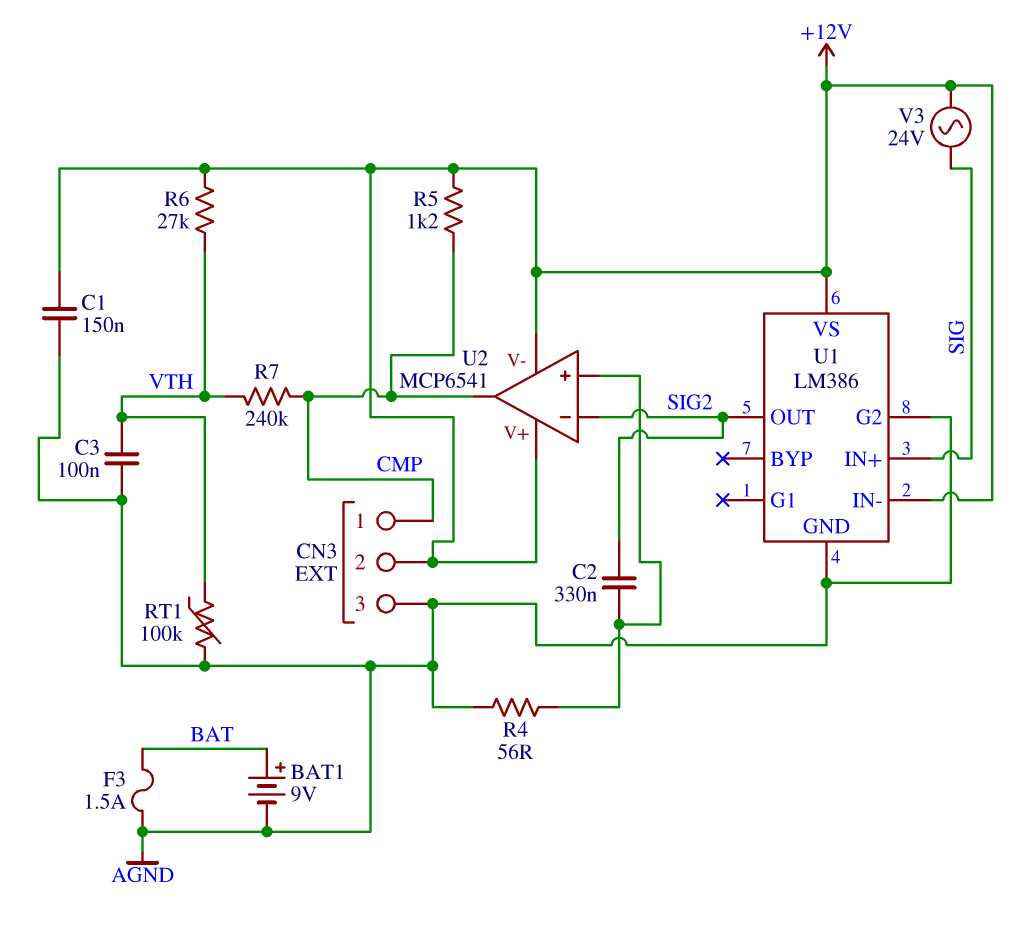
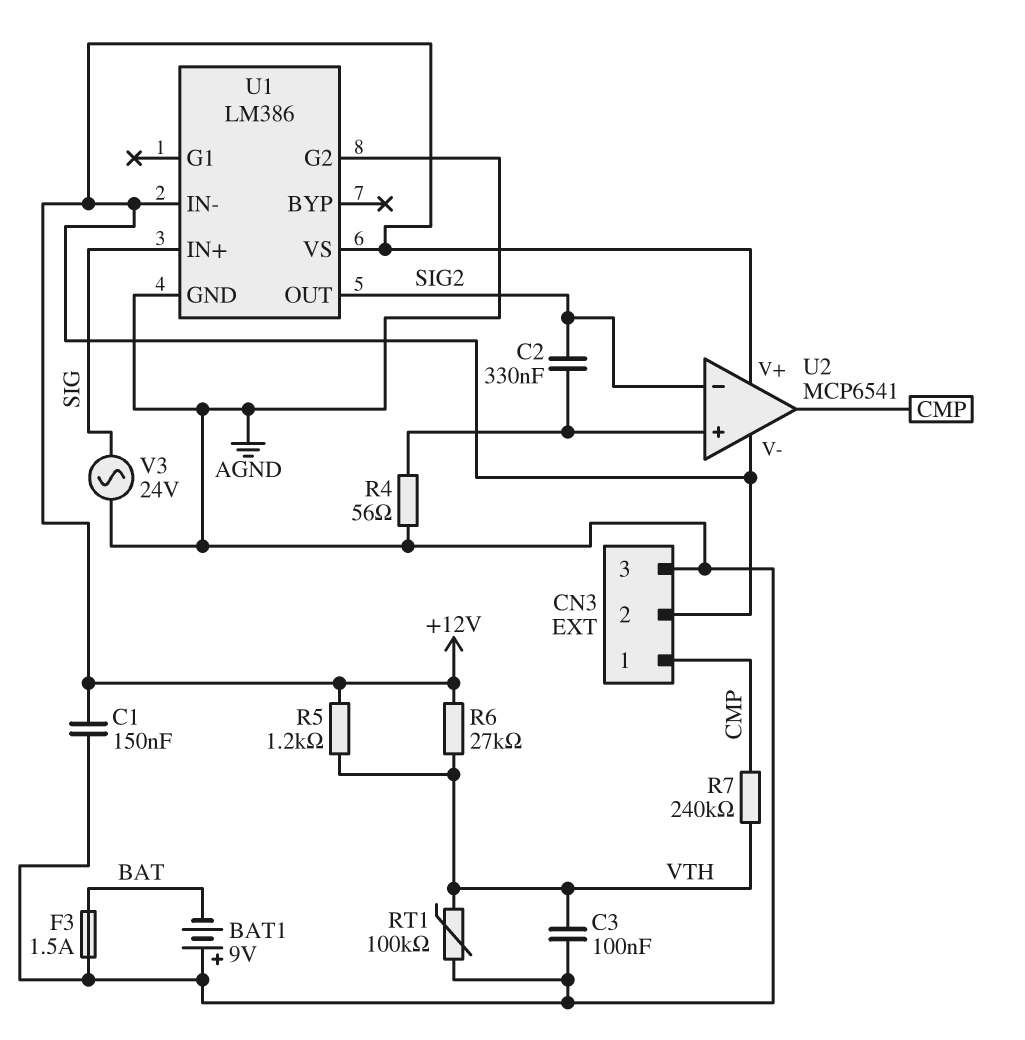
BAT1: 9V (plus BAT, minus AGND) -> 9V (plus AGND, minus BAT)
R5: 1.2k (+12V, CMP) -> 1.2k (+12V, VTH)
V3: AC 24V (+12V, SIG) -> AC 24V (AGND, SIG)

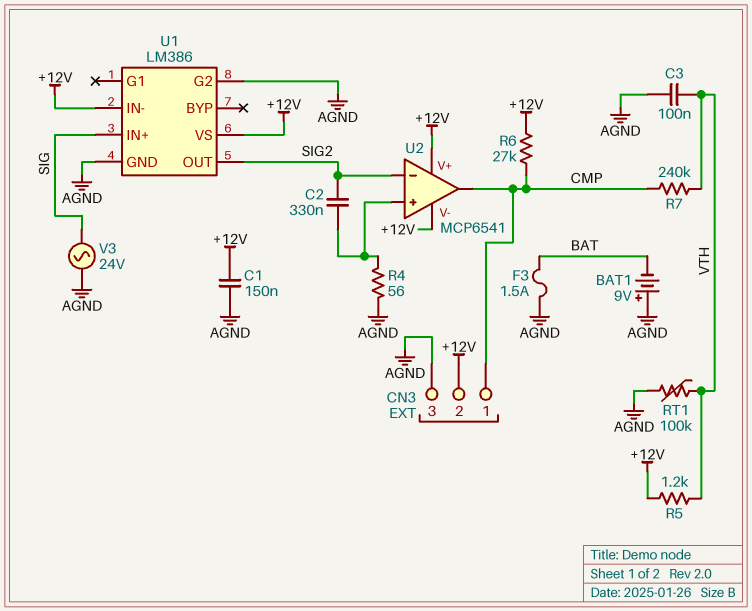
R6: 27k (+12V, VTH) -> 27k (+12V, CMP)

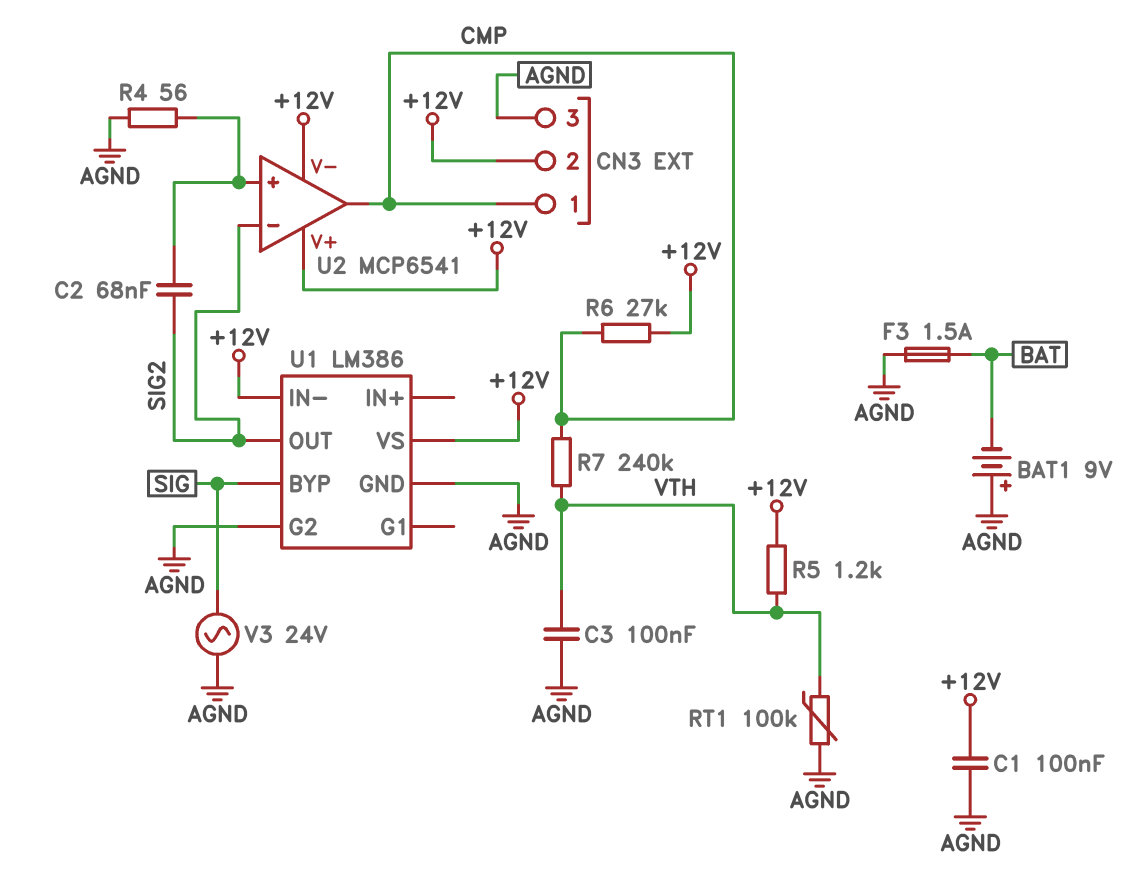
C1: 150nF (+12V, AGND) -> 100nF (+12V, AGND)
C2: 330nF (SIG2, U2/in+) -> 68nF (SIG2, U2/in+)
U1 pin BYP: none -> SIG
U1 pin IN+: SIG -> none

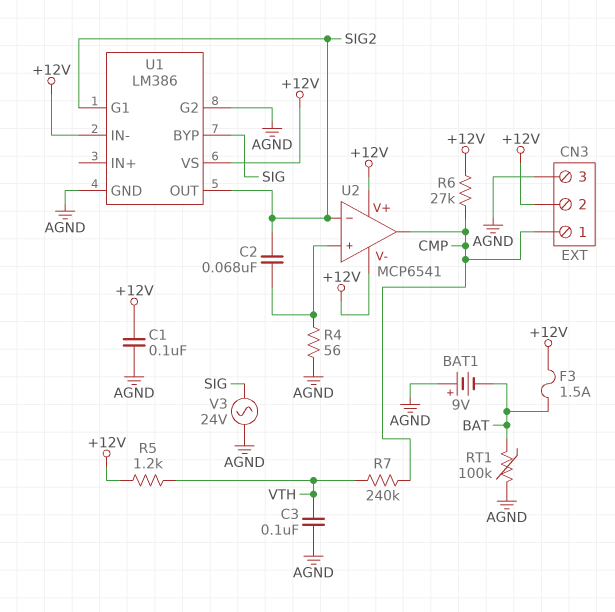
F3: 1.5A (AGND, BAT) -> 1.5A (+12V, BAT)
RT1: 100k (AGND, VTH) -> 100k (AGND, BAT)
U1 pin G1: none -> SIG2

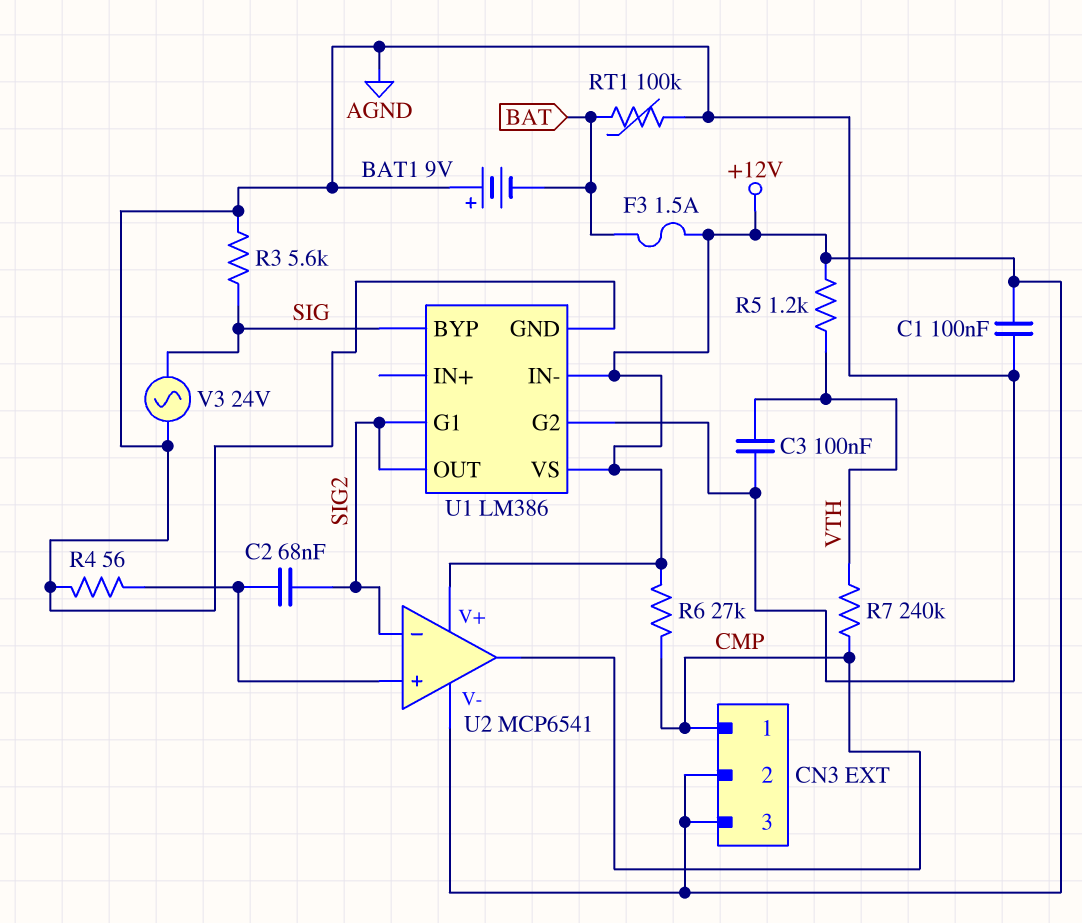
CN3 pin 3: AGND -> +12V
R3: none -> 5.6k (AGND, SIG)

